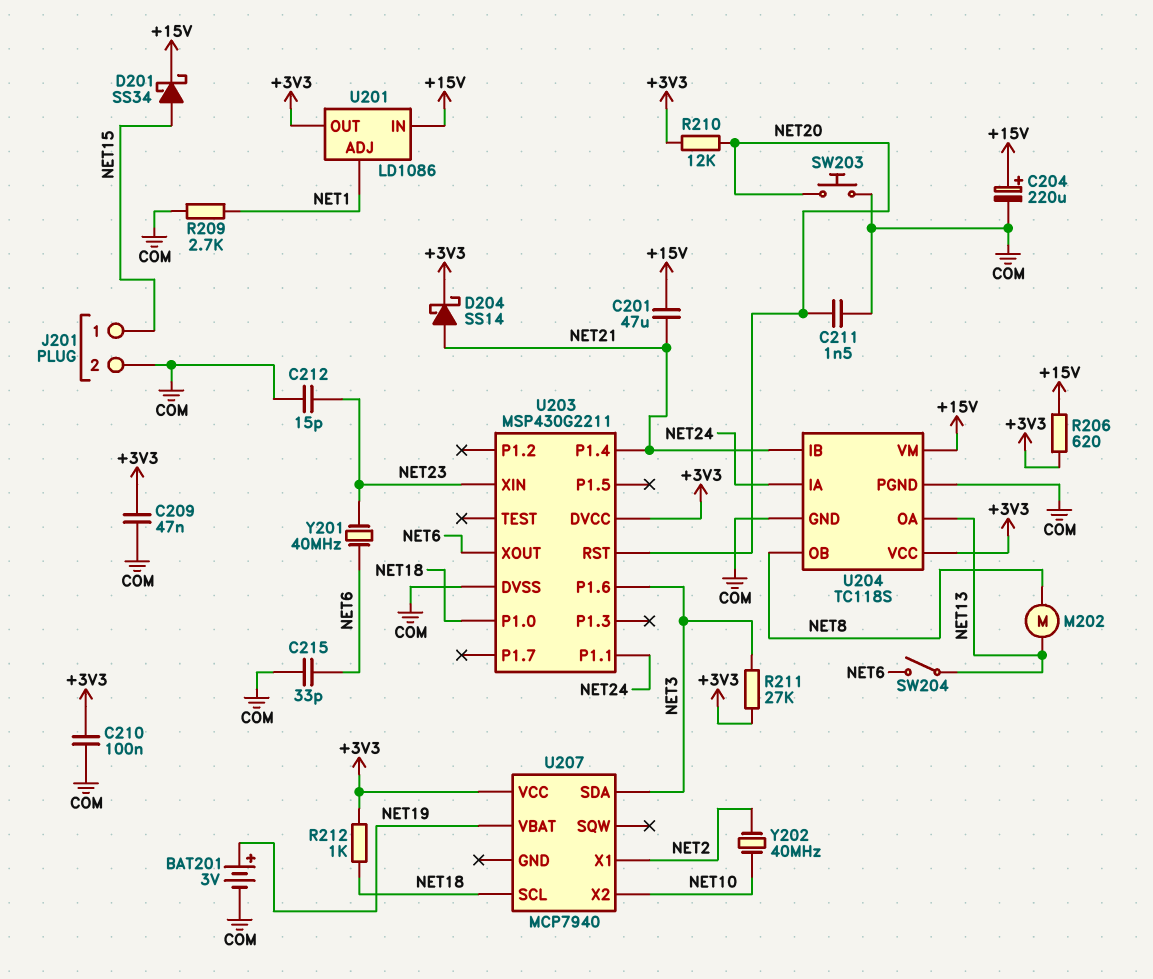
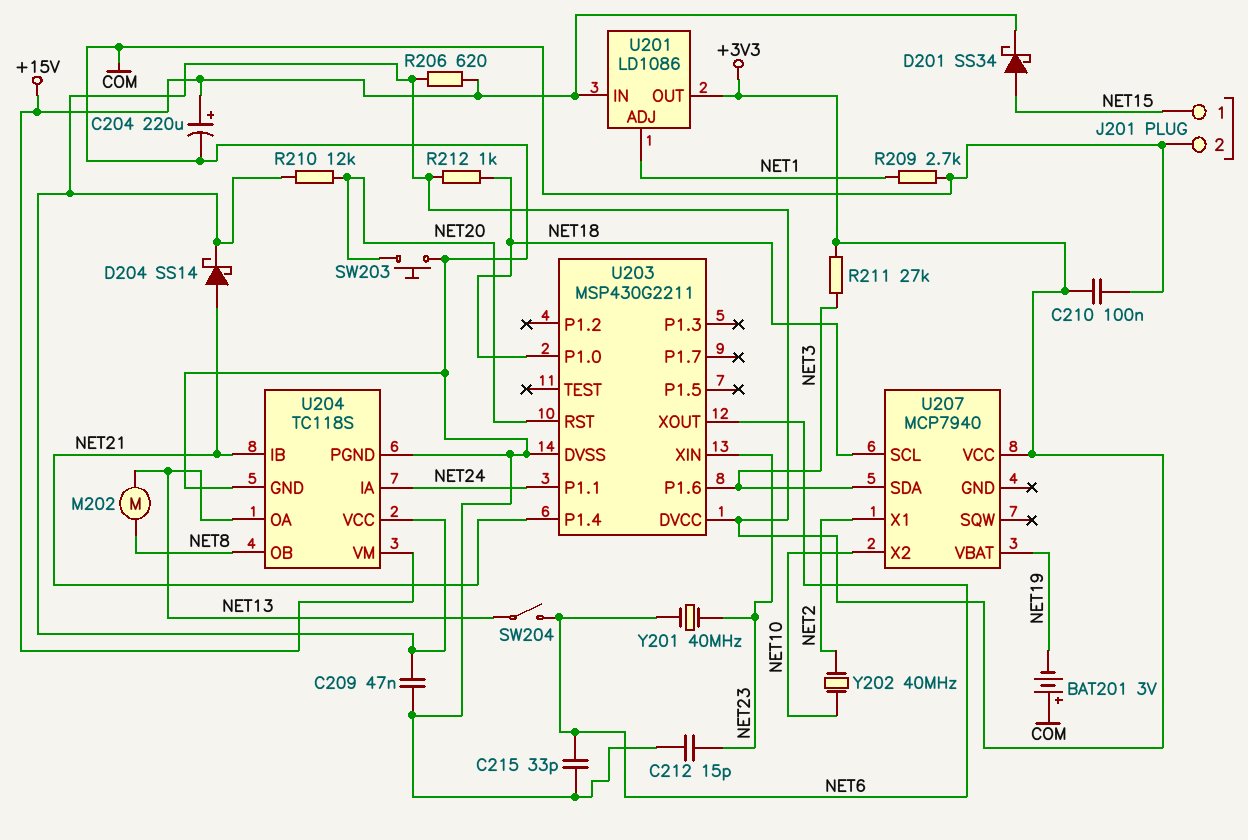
BAT201: 3V (plus NET19, minus COM) -> 3V (plus COM, minus NET19)
C201: 47uF (+15V, NET21) -> none
C211: 1.5nF (COM, NET20) -> none

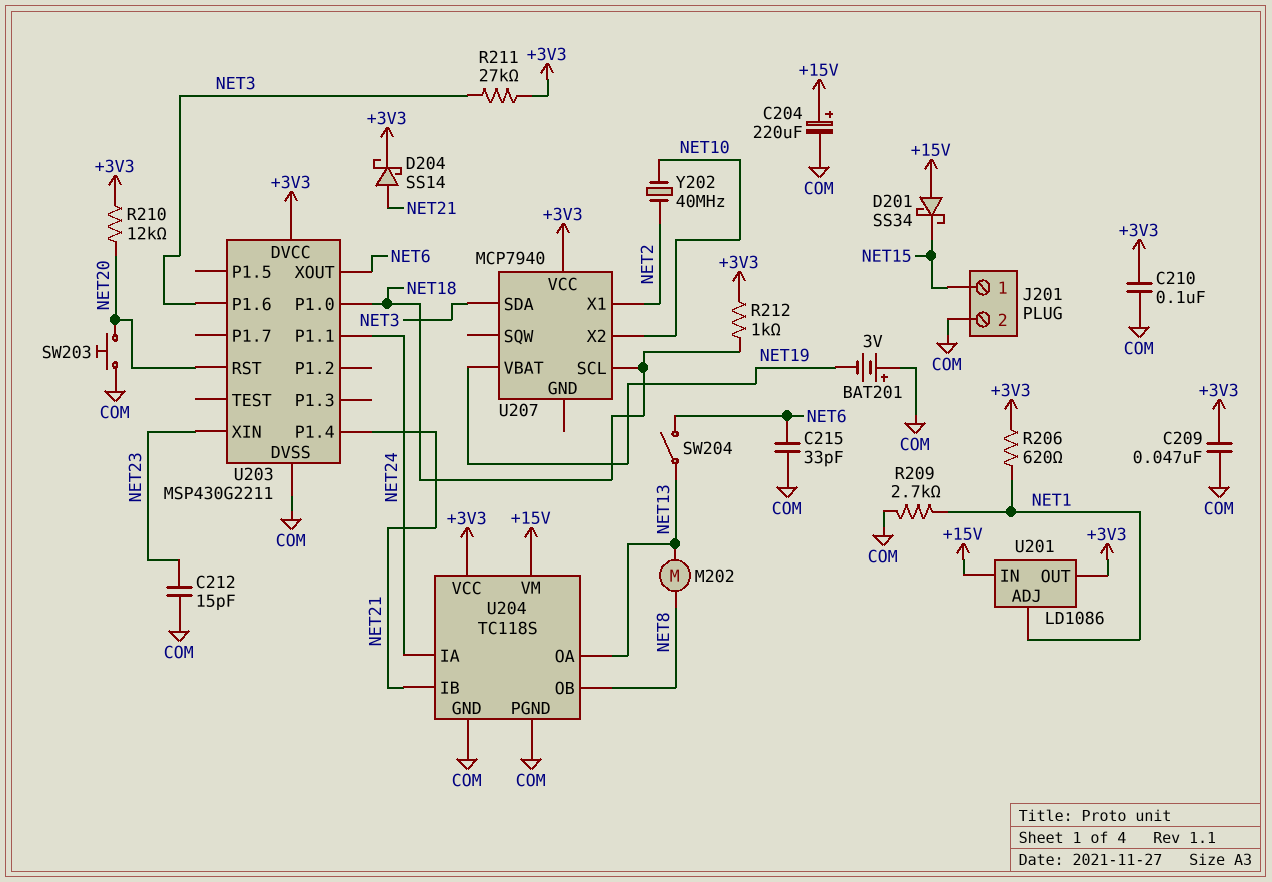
D201: schottky SS34 (A NET15, K +15V) -> schottky SS34 (A +15V, K NET15)
R206: 620 (+3V3, +15V) -> 620 (+3V3, NET1)
Y201: 40MHz (NET6, NET23) -> none

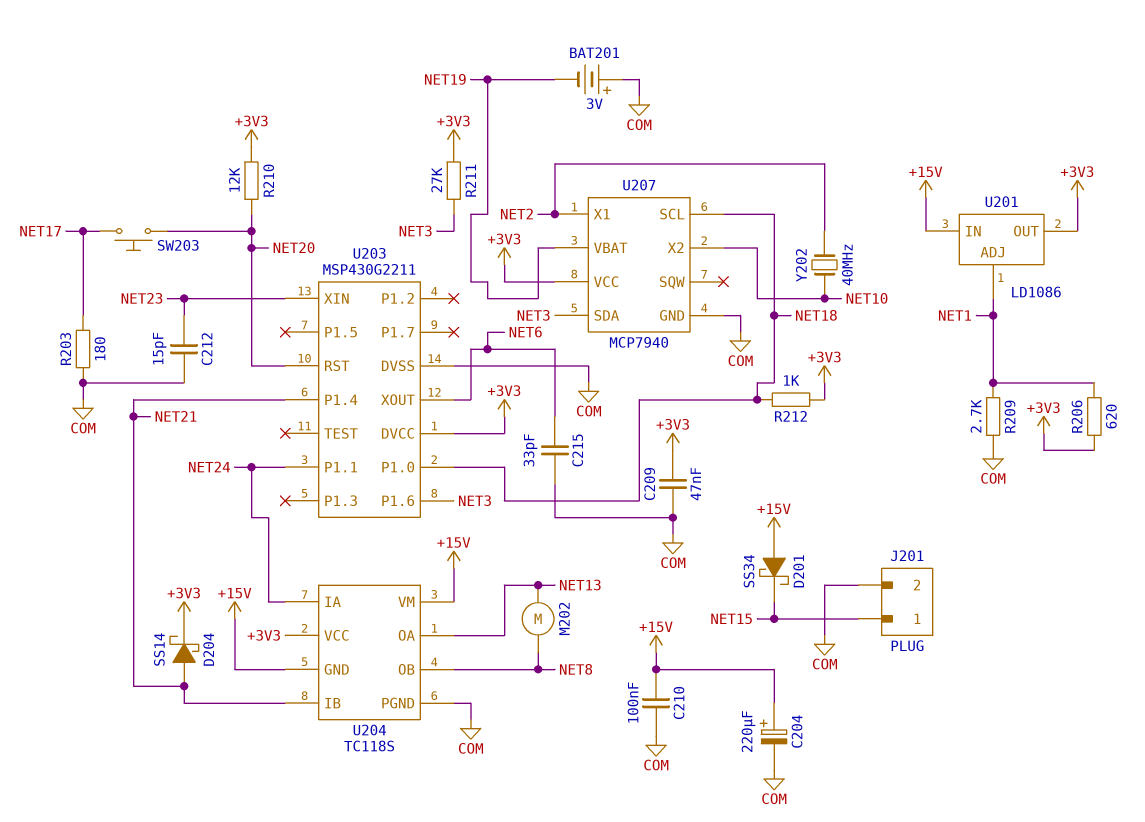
C210: 100nF (+3V3, COM) -> 100nF (+15V, COM)
R203: none -> 180 (COM, NET17)
SW203: button (COM, NET20) -> button (NET17, NET20)
SW204: switch (NET6, NET13) -> none
U204 pin GND: COM -> +15V
U207 pin GND: none -> COM

